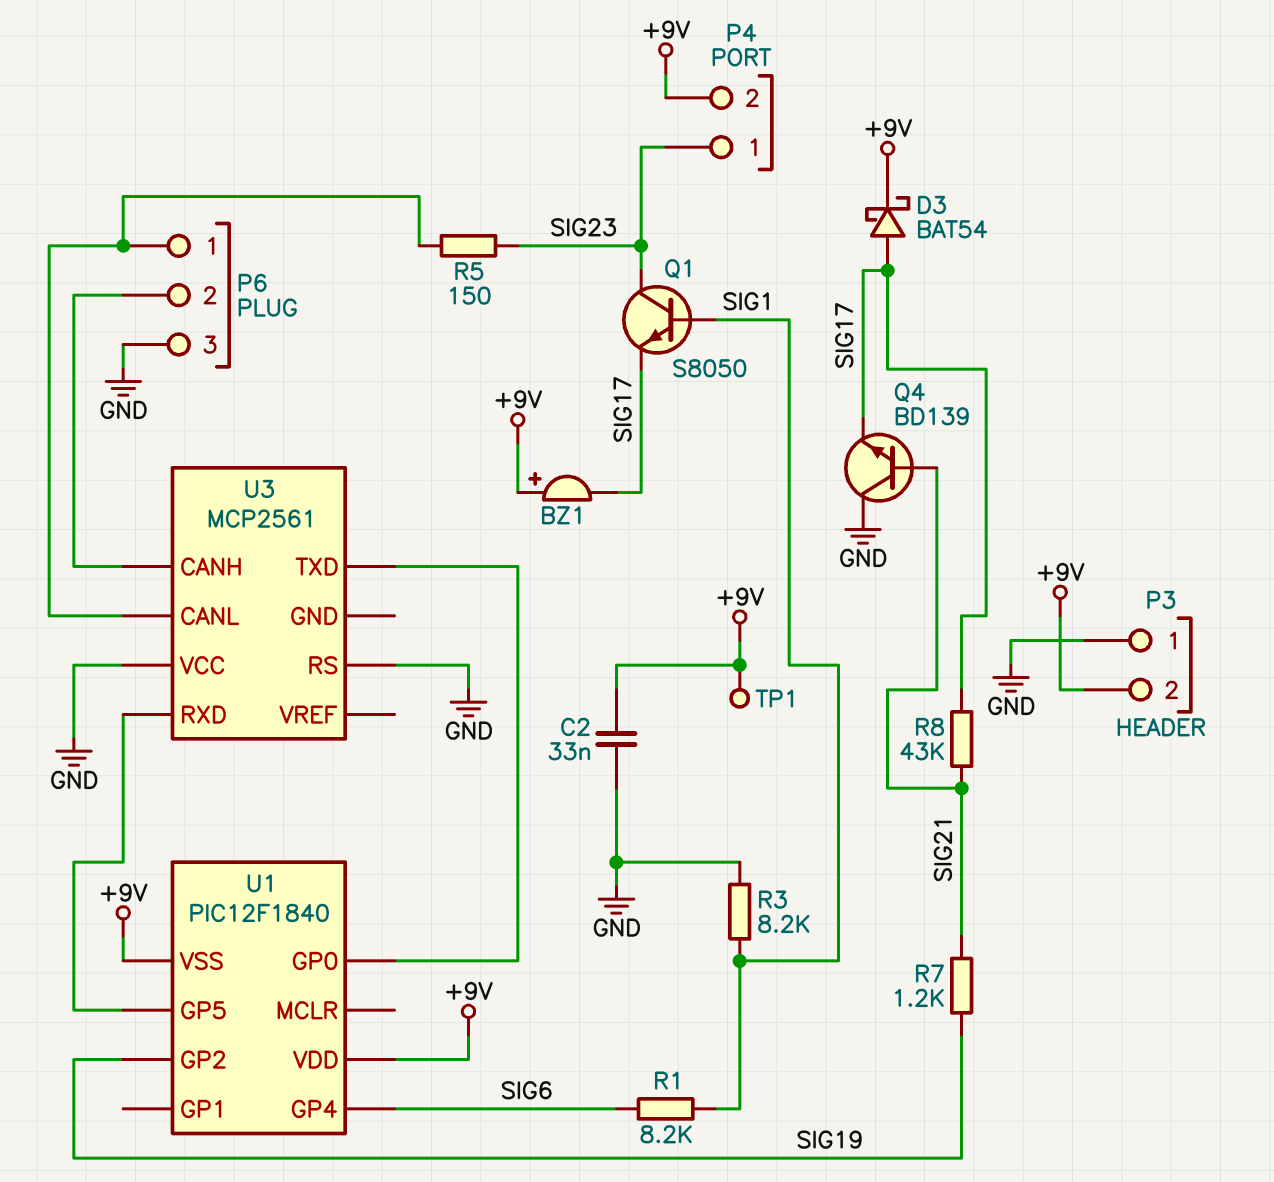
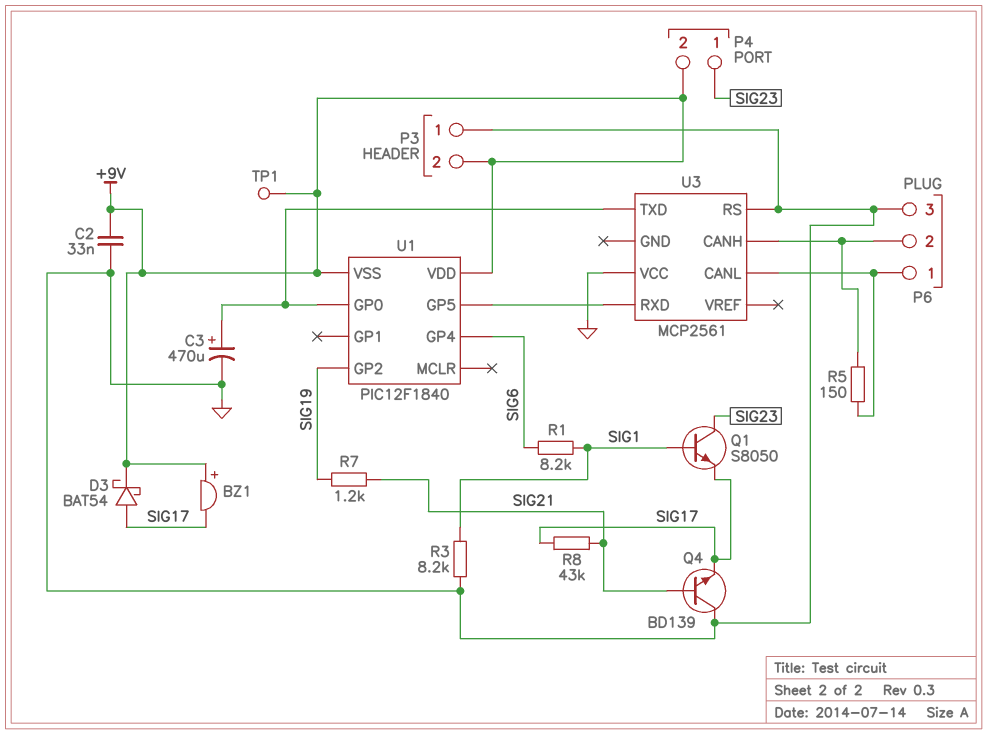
C3: none -> 470uF (plus U1/GP0, minus GND)
R5: 150 (P6/1, SIG23) -> 150 (P6/1, P6/2)

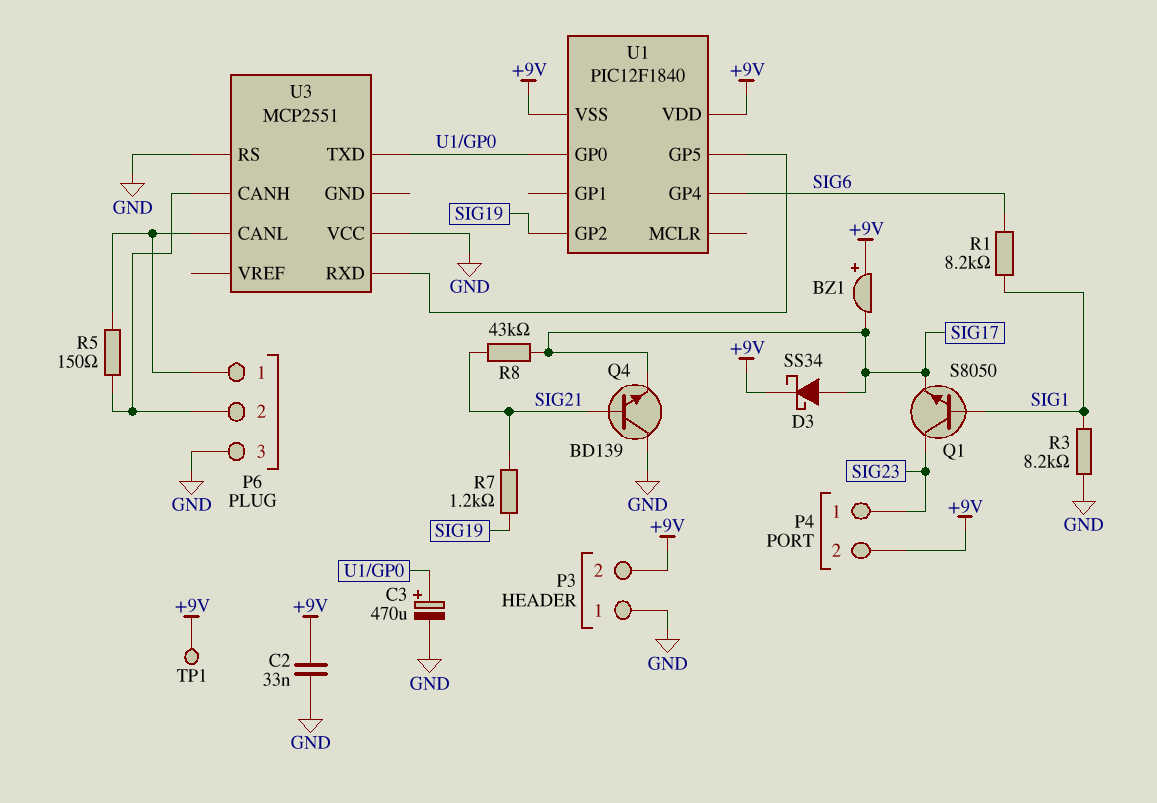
D3: schottky BAT54 (A SIG17, K +9V) -> schottky SS34 (A SIG17, K +9V)
U3: MCP2561 -> MCP2551

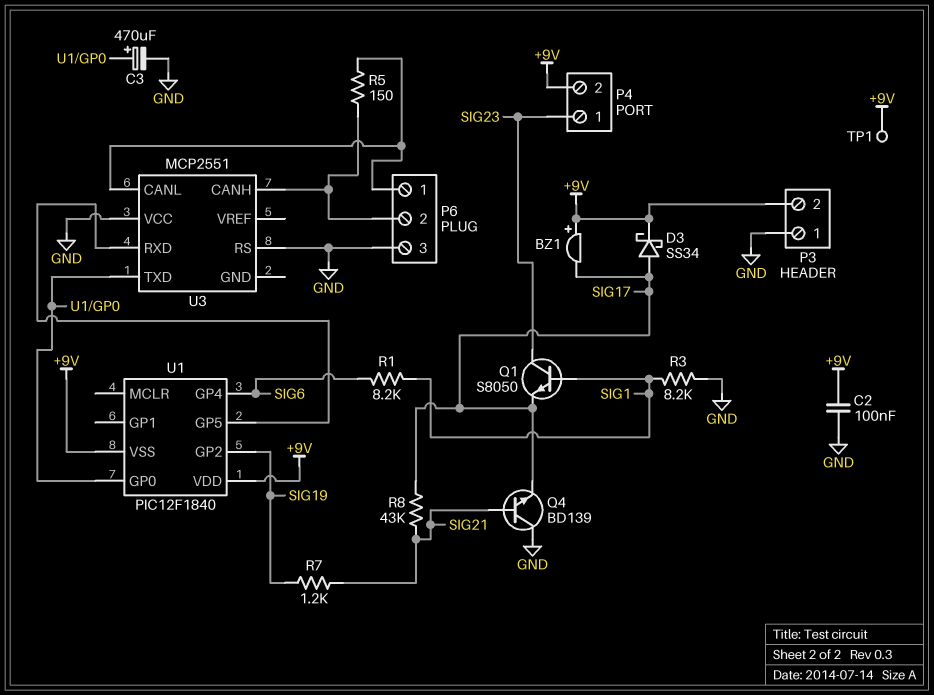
C2: 33nF (+9V, GND) -> 100nF (+9V, GND)

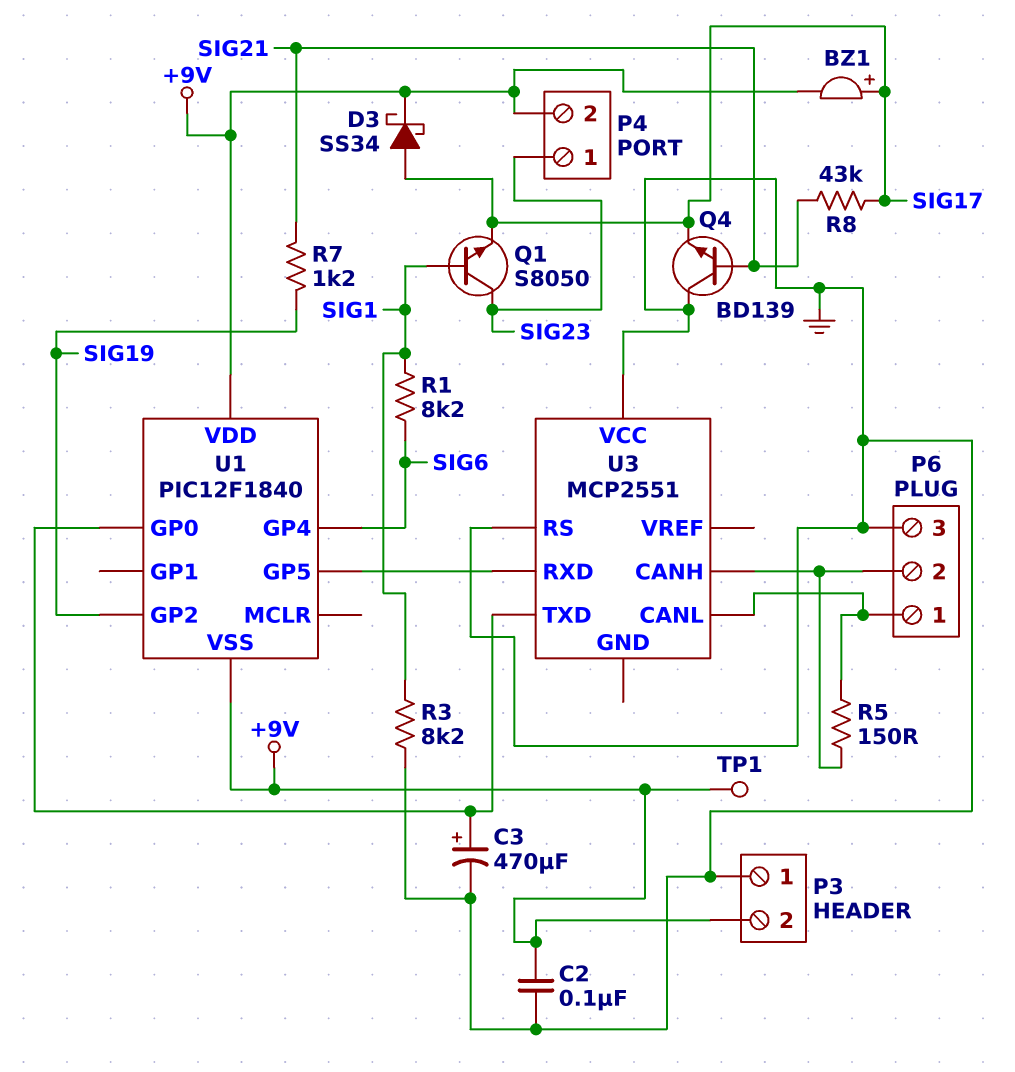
BZ1: buzzer (plus +9V, minus SIG17) -> buzzer (plus SIG17, minus +9V)

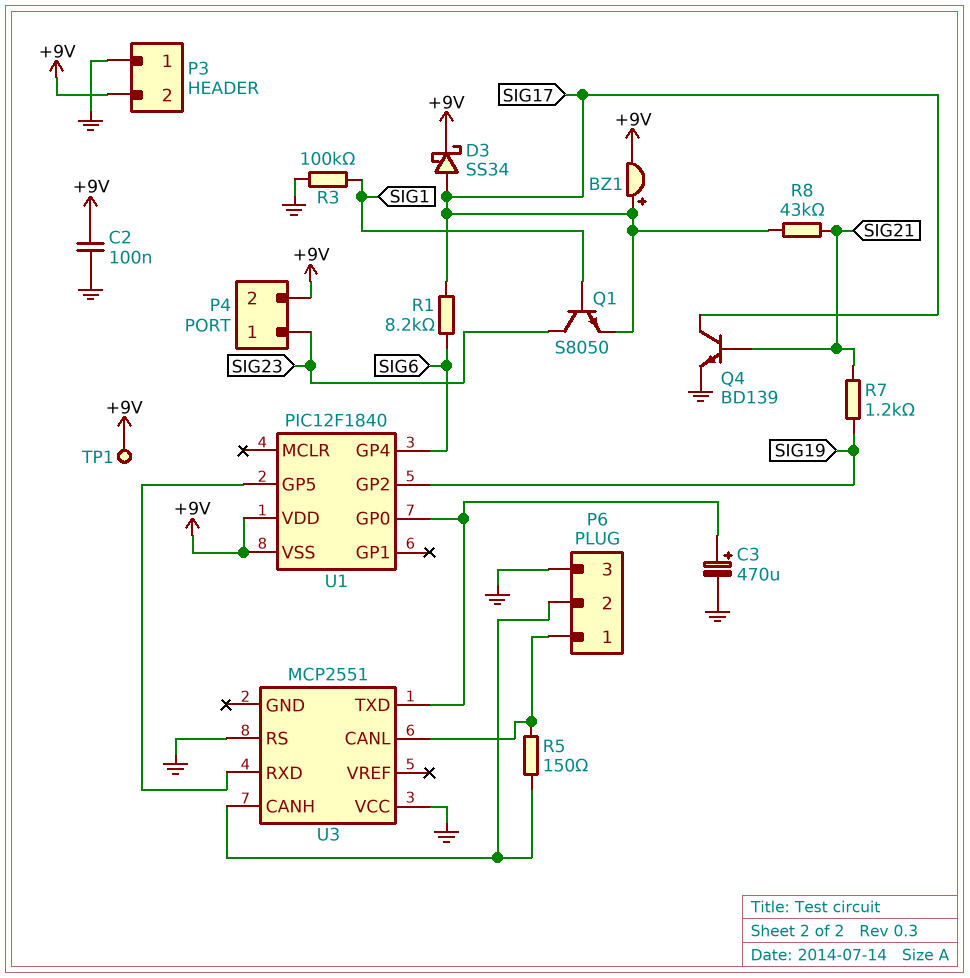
Q4: NPN BD139 (B SIG21, C GND, E SIG17) -> NPN BD139 (B SIG21, C SIG17, E GND)
R1: 8.2k (SIG1, SIG6) -> 8.2k (SIG6, SIG17)
R3: 8.2k (GND, SIG1) -> 100k (GND, SIG1)

